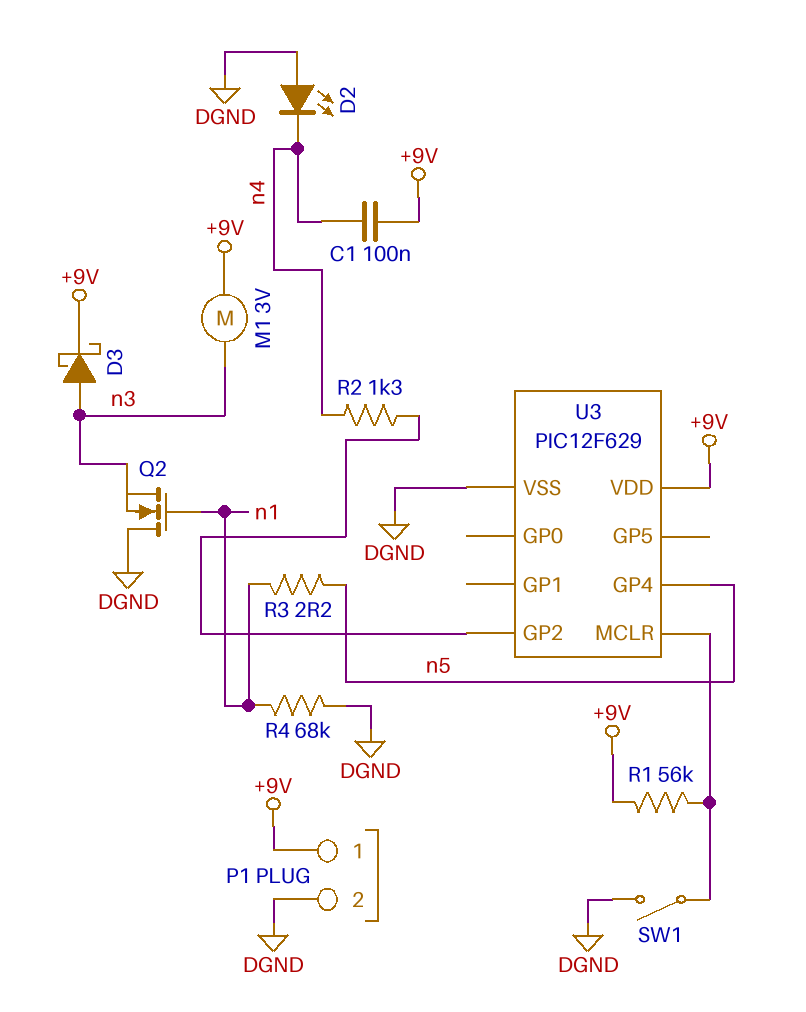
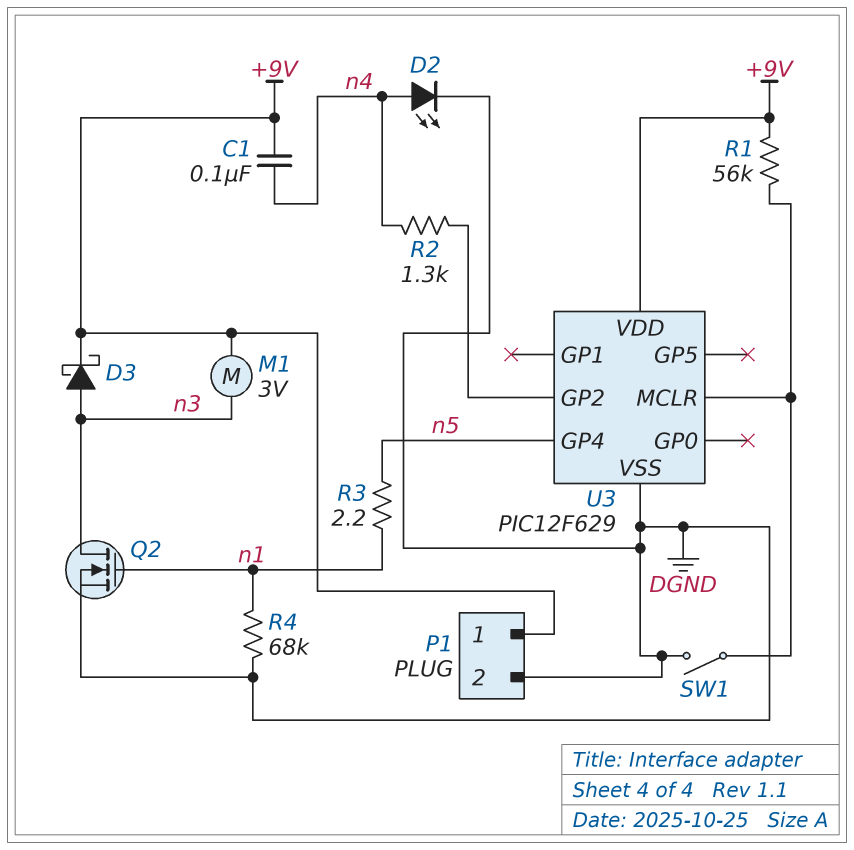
D2: LED (A DGND, K n4) -> LED (A n4, K DGND)
Q2: NMOS (G n1, D DGND, S n3) -> NMOS (G n1, D n3, S DGND)

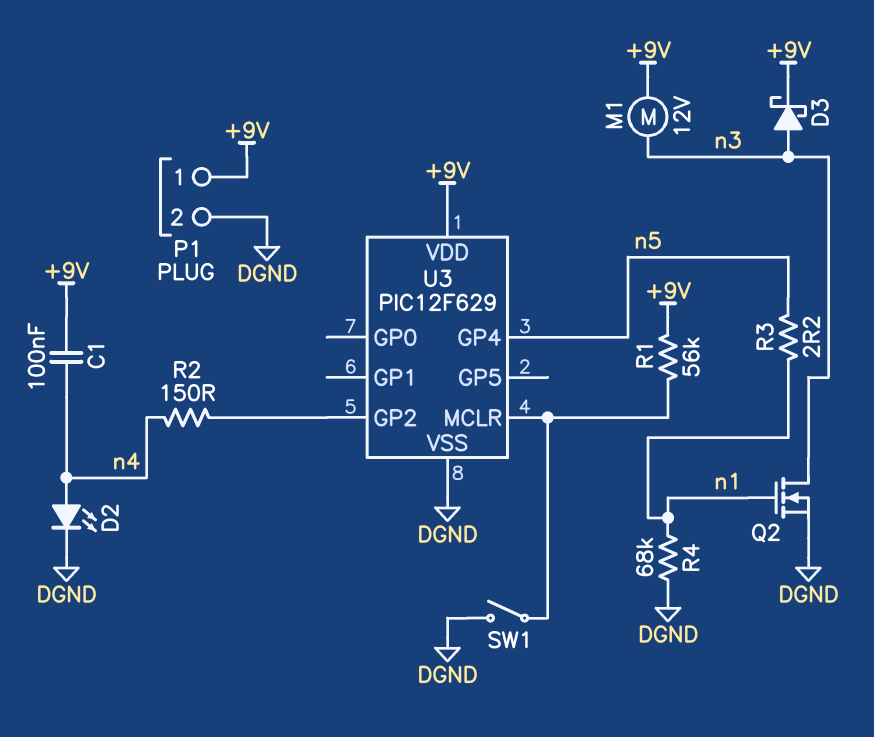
M1: motor 3V (+9V, n3) -> motor 12V (+9V, n3)
R2: 1.3k (U3/GP2, n4) -> 150 (U3/GP2, n4)

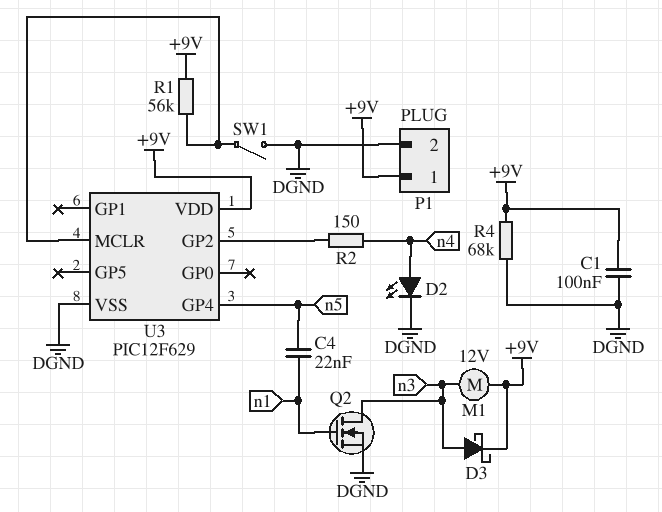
C1: 100nF (+9V, n4) -> 100nF (+9V, DGND)
C4: none -> 22nF (n1, n5)
R3: 2.2 (n1, n5) -> none
R4: 68k (DGND, n1) -> 68k (+9V, DGND)

